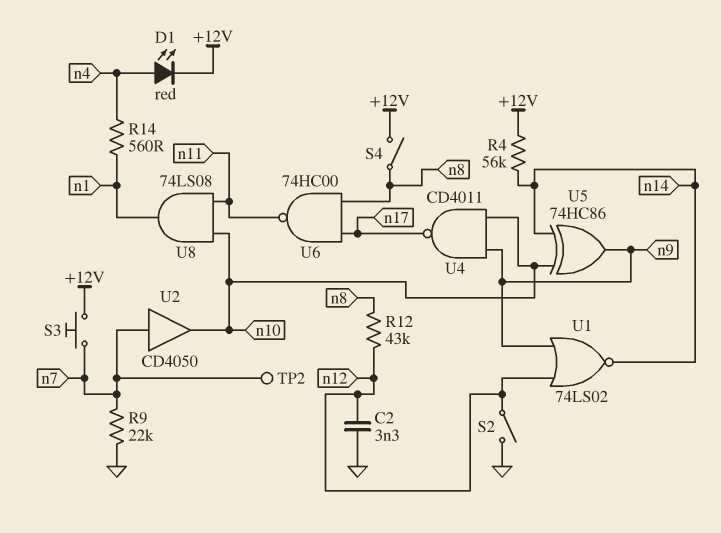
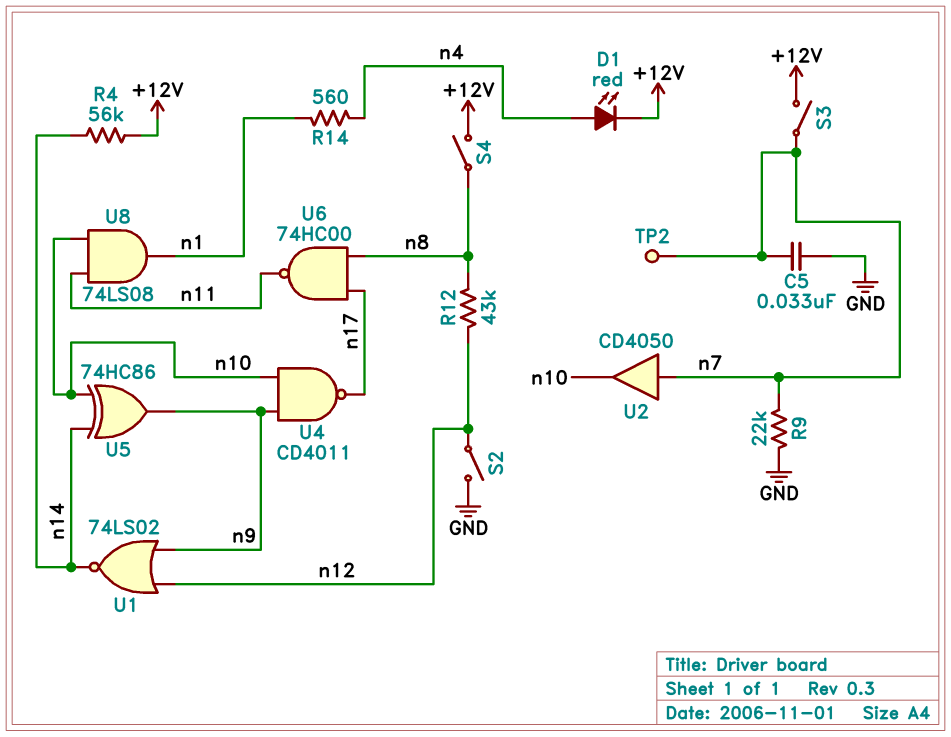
C2: 3.3nF (GND, n12) -> none
C5: none -> 33nF (GND, n7)
S3: button (+12V, n7) -> switch (+12V, n7)

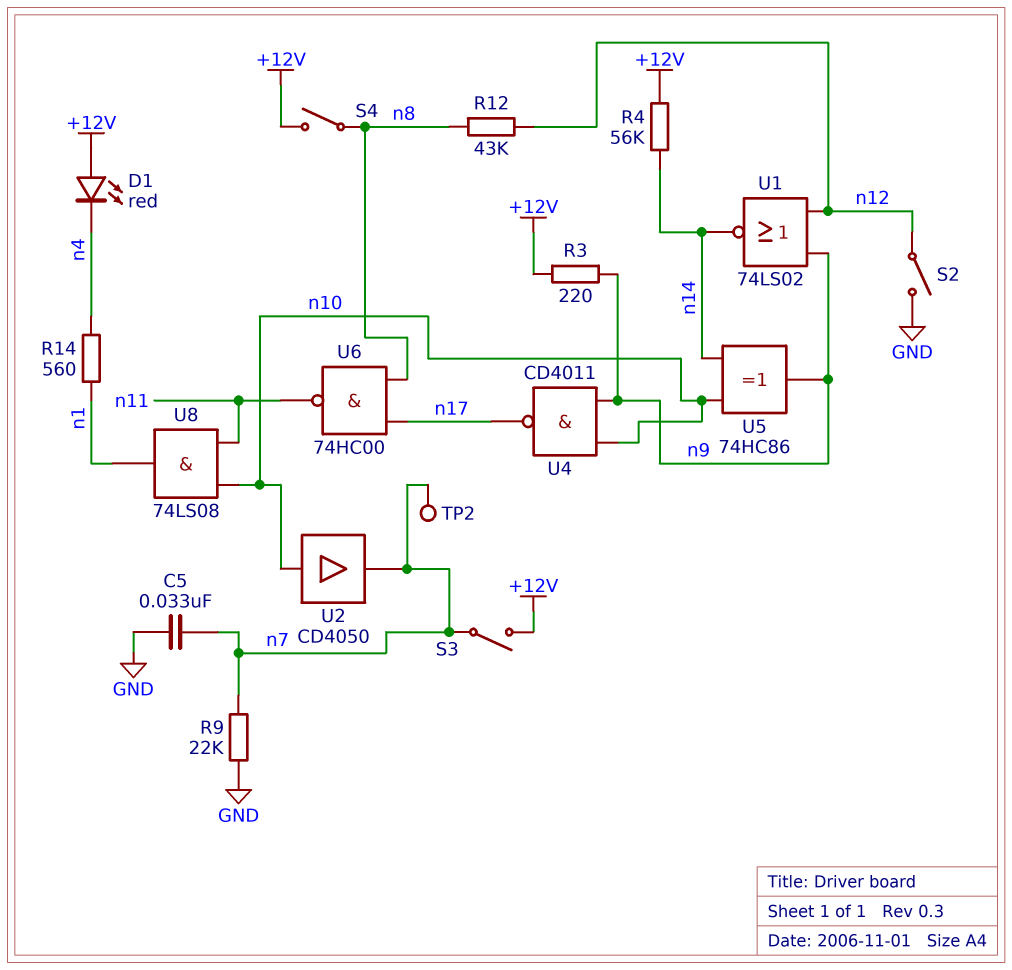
D1: LED red (A n4, K +12V) -> LED red (A +12V, K n4)
R3: none -> 220 (+12V, n9)
U2: buffer CD4050 (in n7, out n10) -> buffer CD4050 (in n10, out n7)

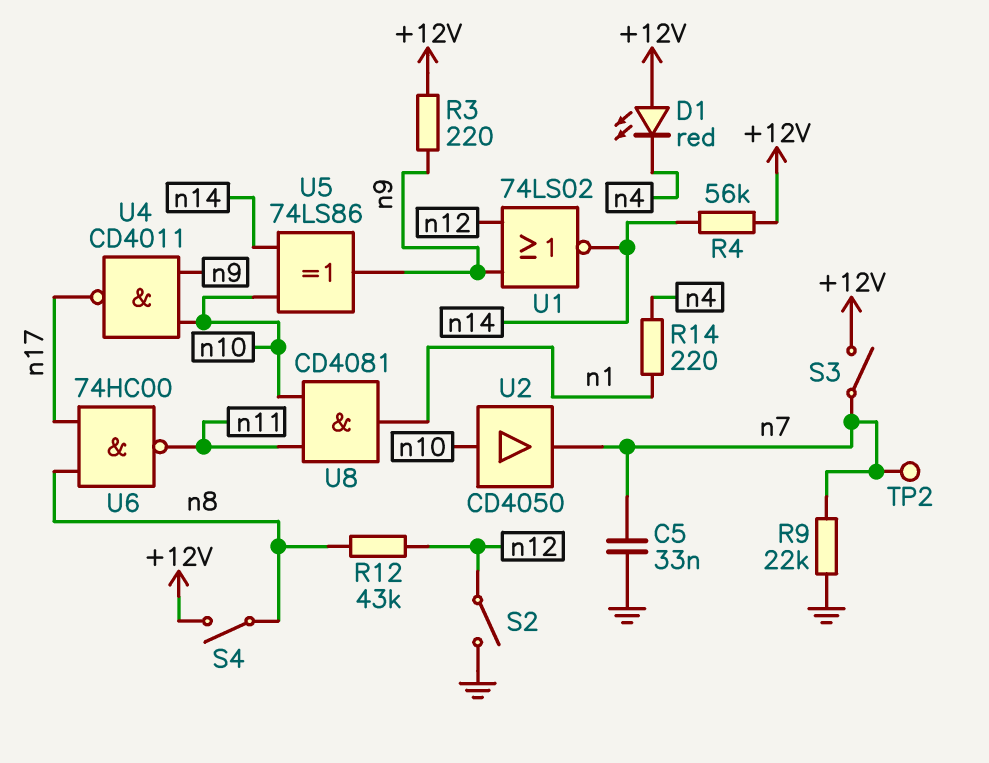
R14: 560 (n1, n4) -> 220 (n1, n4)
U5: XOR 74HC86 (in n10, in n14, out n9) -> XOR 74LS86 (in n10, in n14, out n9)
U8: AND 74LS08 (in n10, in n11, out n1) -> AND CD4081 (in n10, in n11, out n1)

